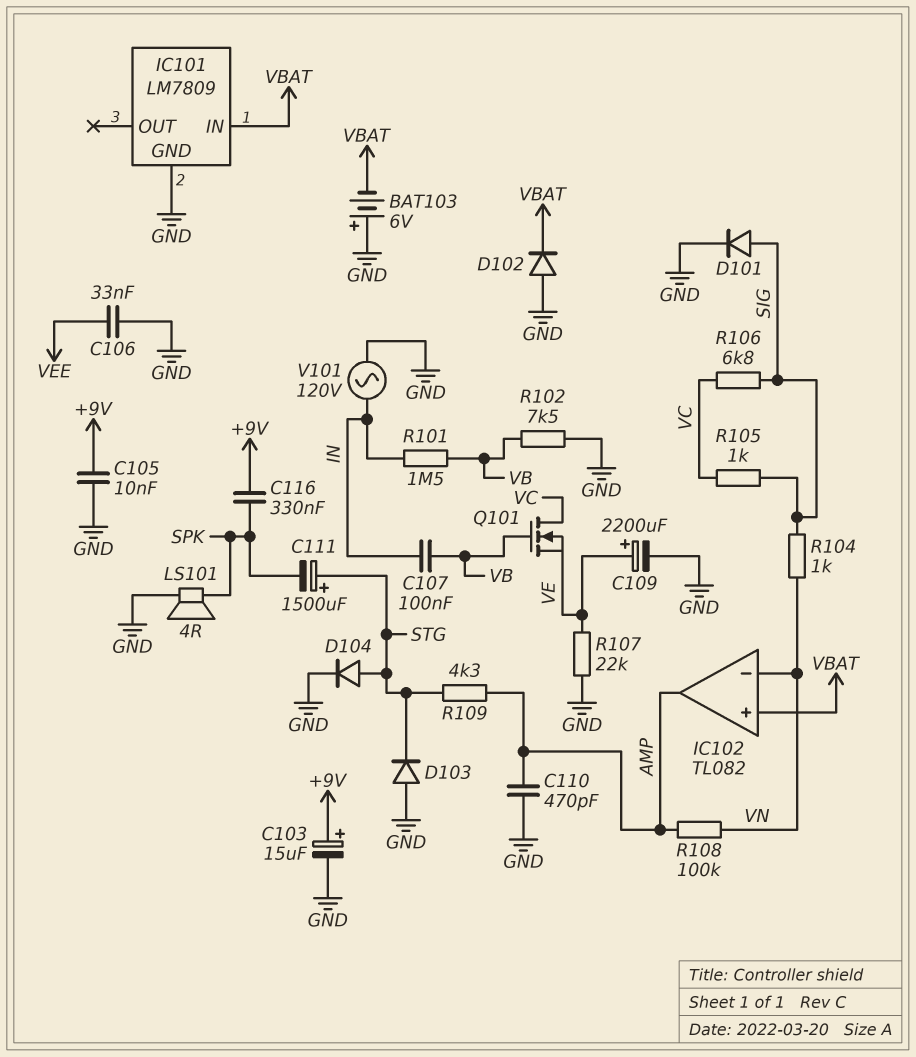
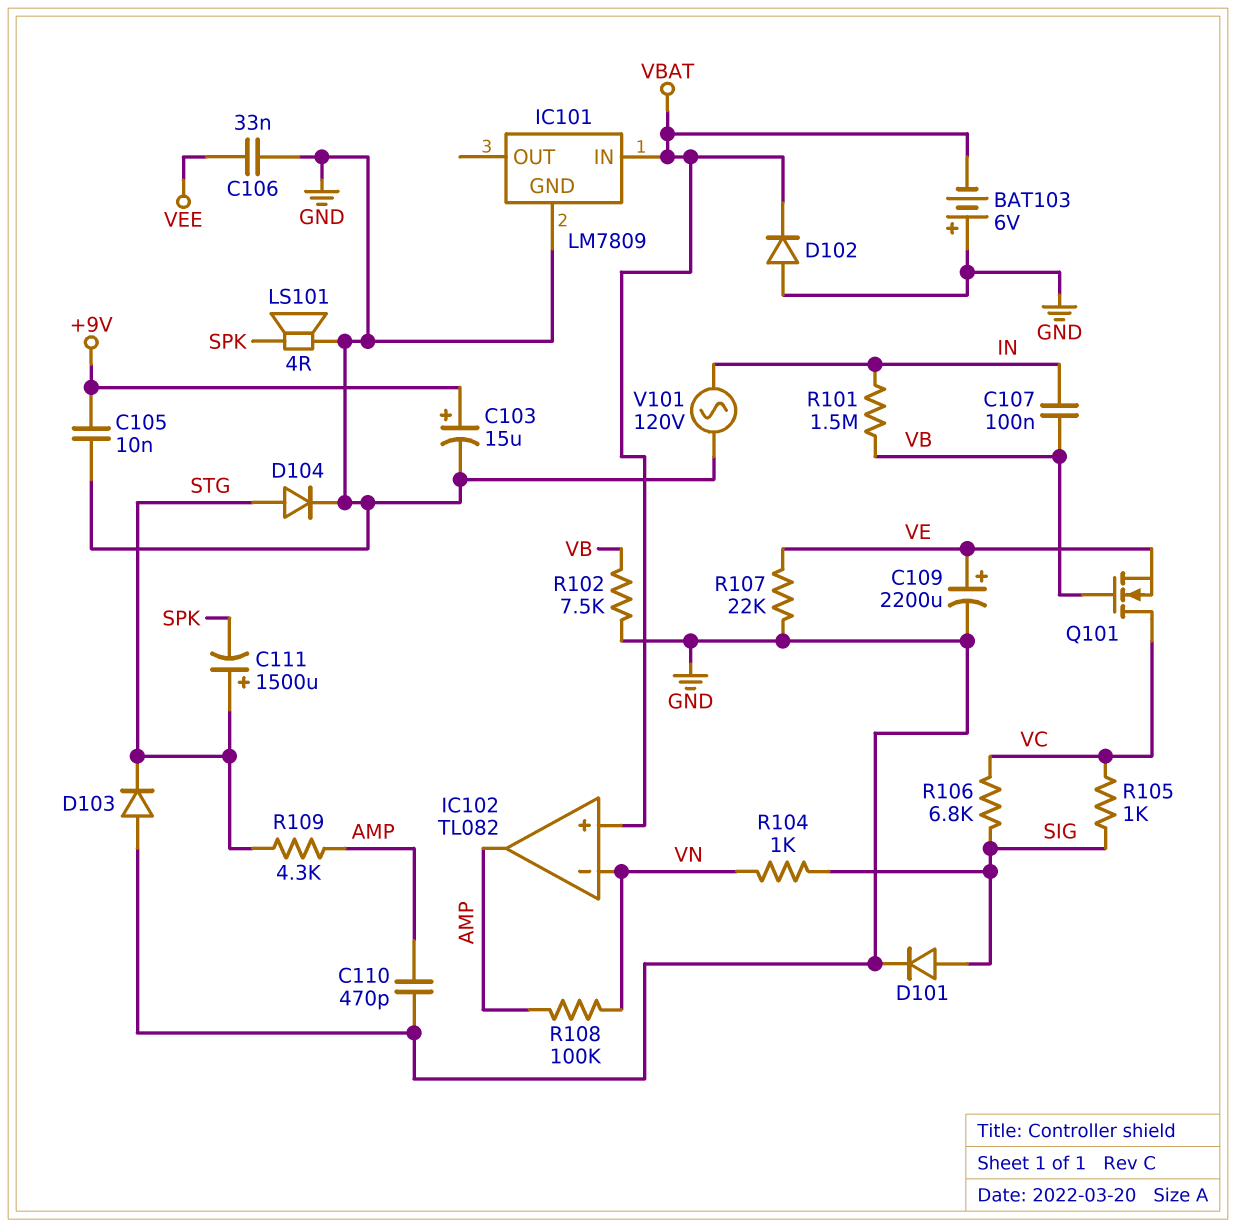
C116: 330nF (+9V, SPK) -> none

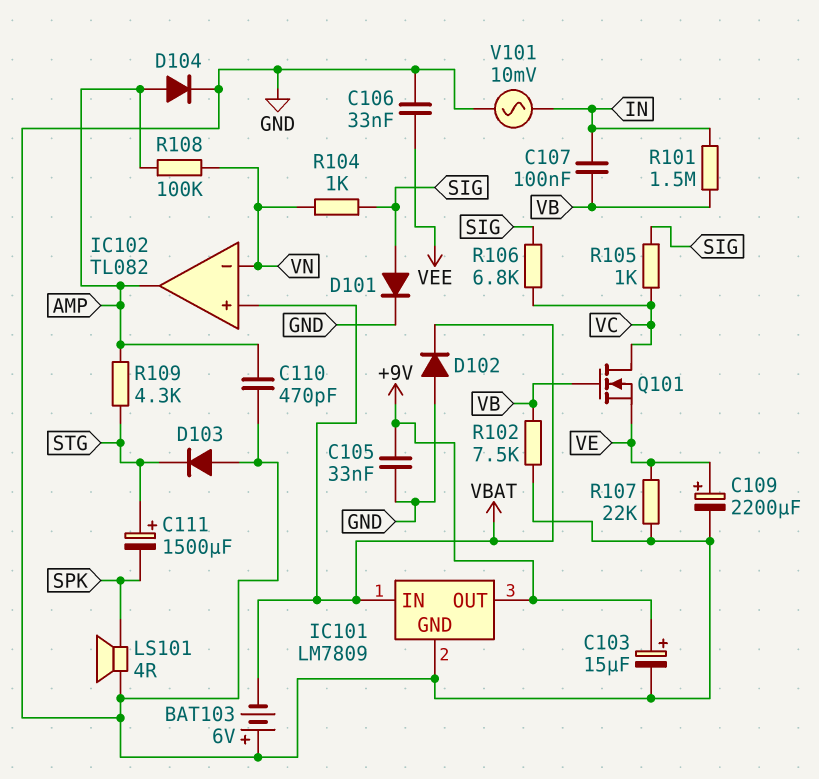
C105: 10nF (+9V, GND) -> 33nF (+9V, GND)
D104: diode (A STG, K GND) -> diode (A AMP, K GND)
IC101 pin OUT: none -> +9V
V101: AC 120V (GND, IN) -> AC 10mV (GND, IN)

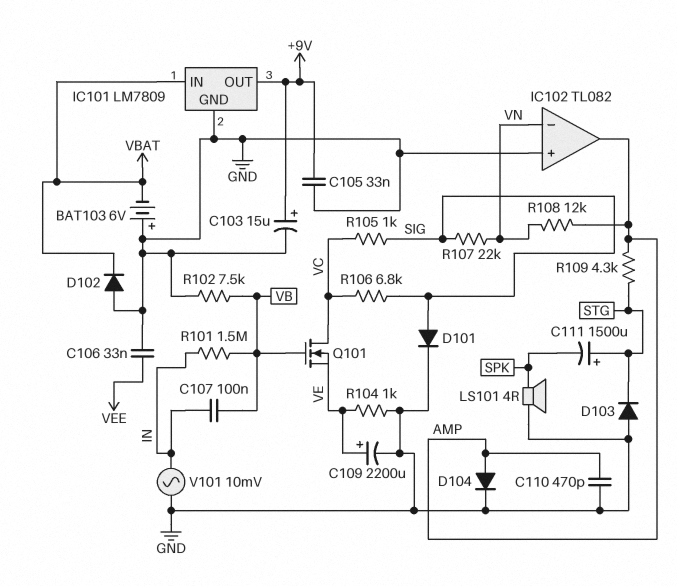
IC102 pin in+: VBAT -> GND
R104: 1k (SIG, VN) -> 1k (GND, VE)
R107: 22k (GND, VE) -> 22k (SIG, VN)
R108: 100k (AMP, VN) -> 12k (AMP, VN)

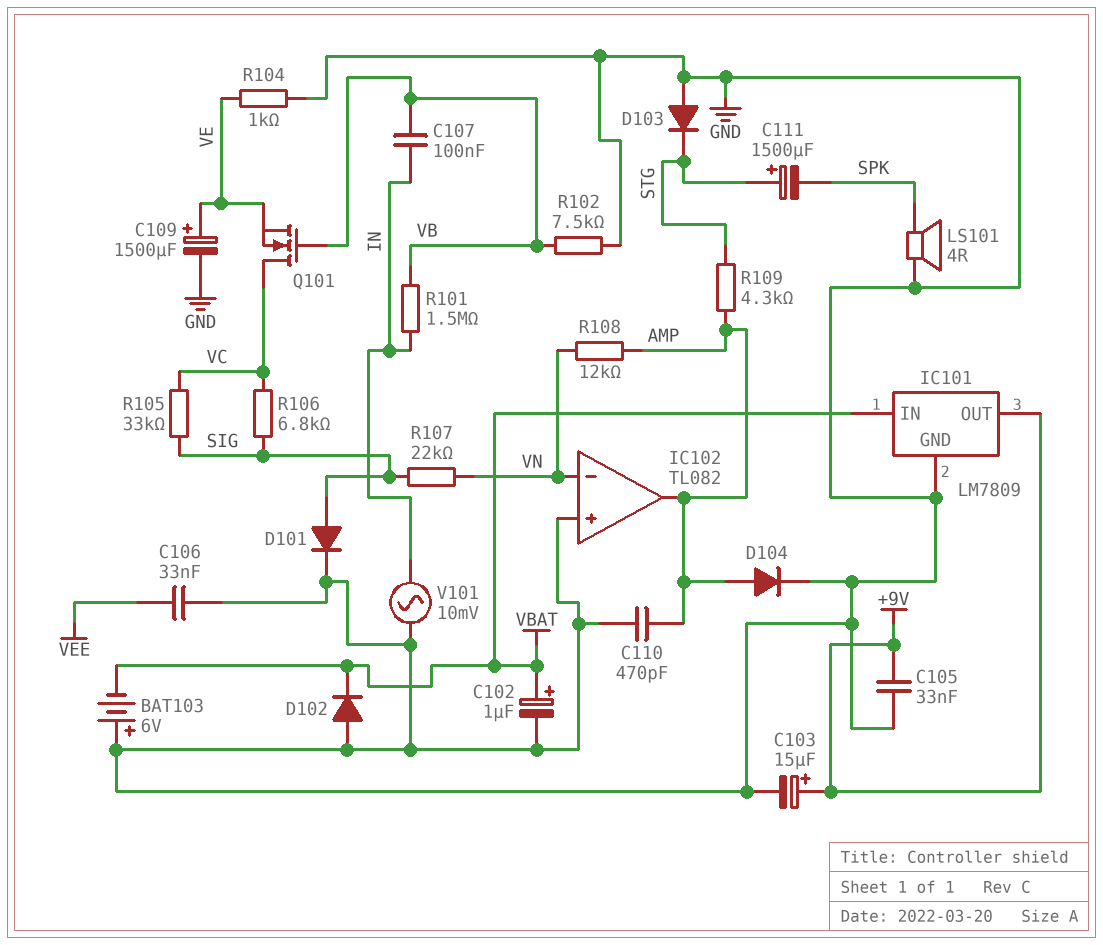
C102: none -> 1uF (plus VBAT, minus GND)
C109: 2200uF (plus VE, minus GND) -> 1500uF (plus VE, minus GND)
R105: 1k (SIG, VC) -> 33k (SIG, VC)

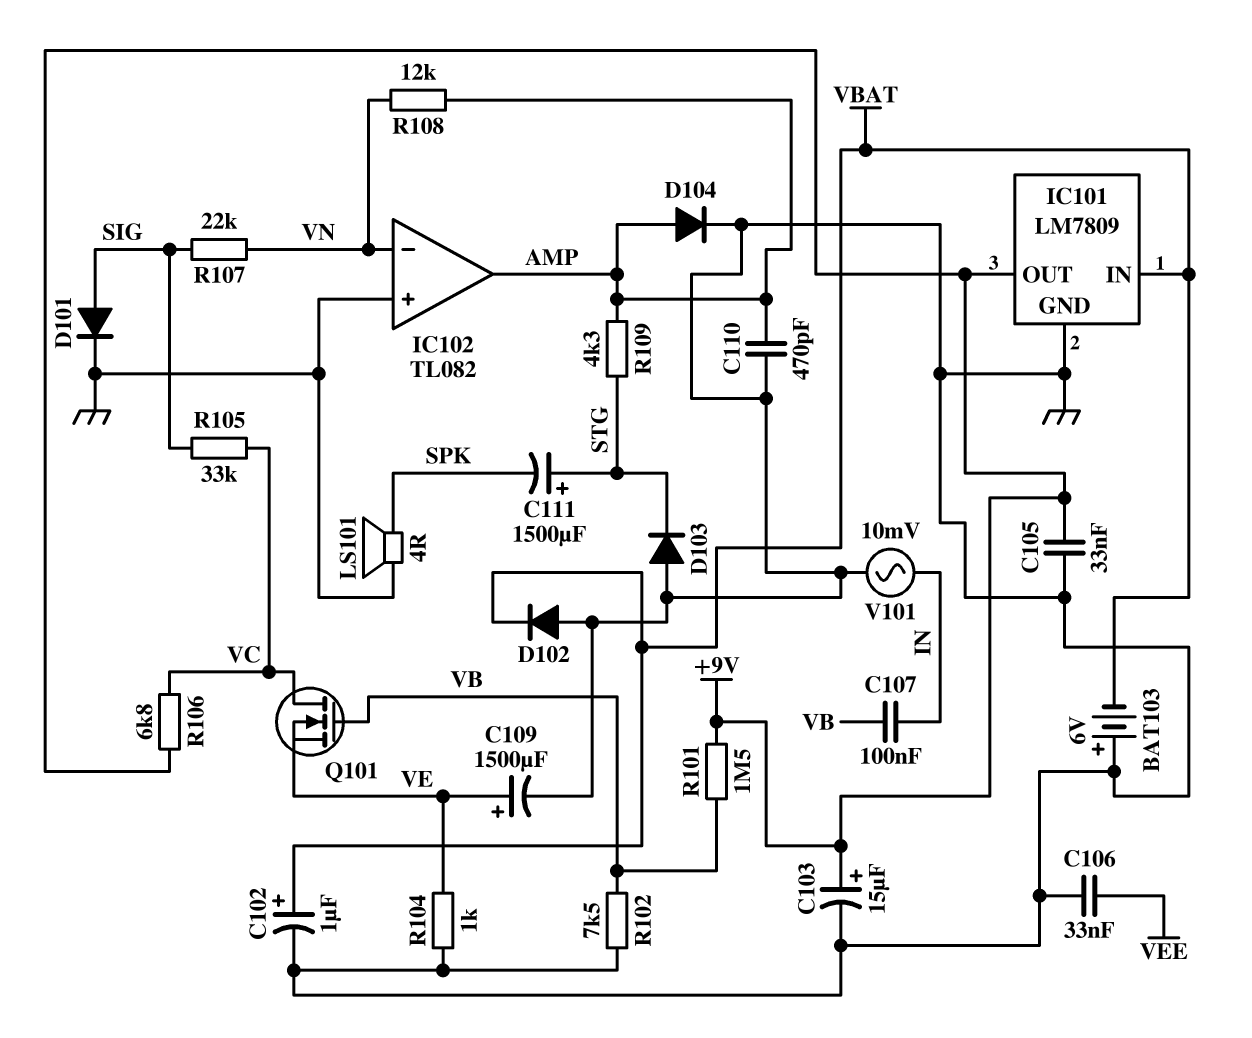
R101: 1.5M (IN, VB) -> 1.5M (+9V, VB)
R106: 6.8k (SIG, VC) -> 6.8k (+9V, VC)

